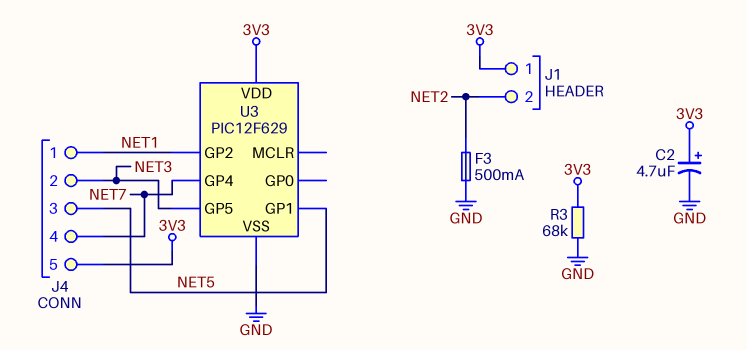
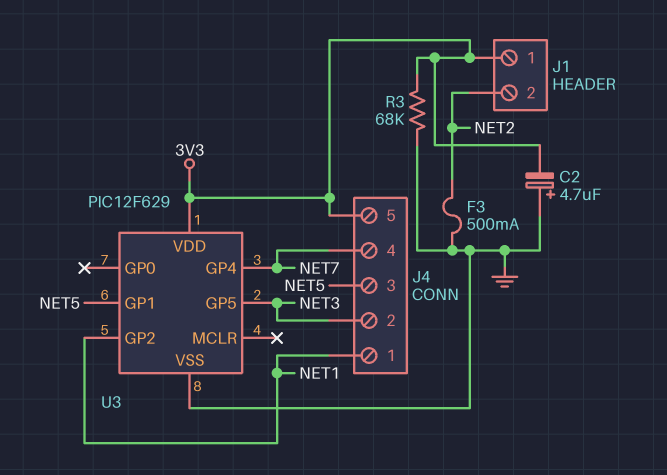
C2: 4.7uF (plus 3V3, minus GND) -> 4.7uF (plus GND, minus 3V3)

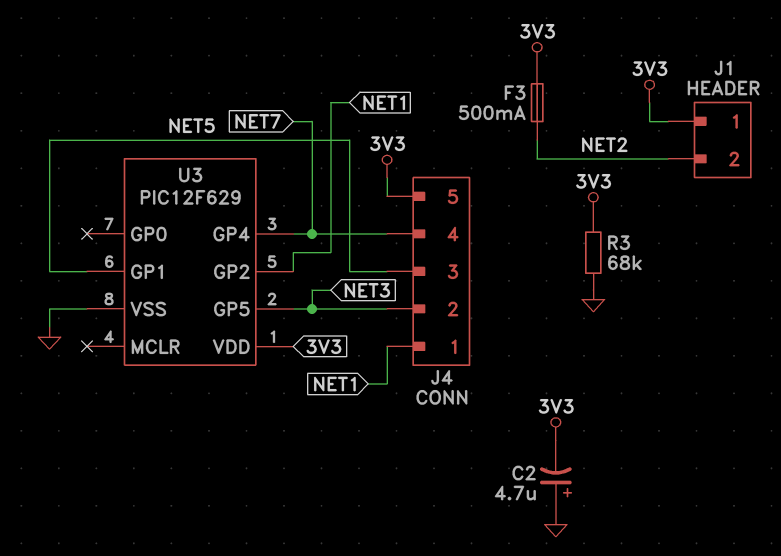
F3: 500mA (GND, NET2) -> 500mA (3V3, NET2)

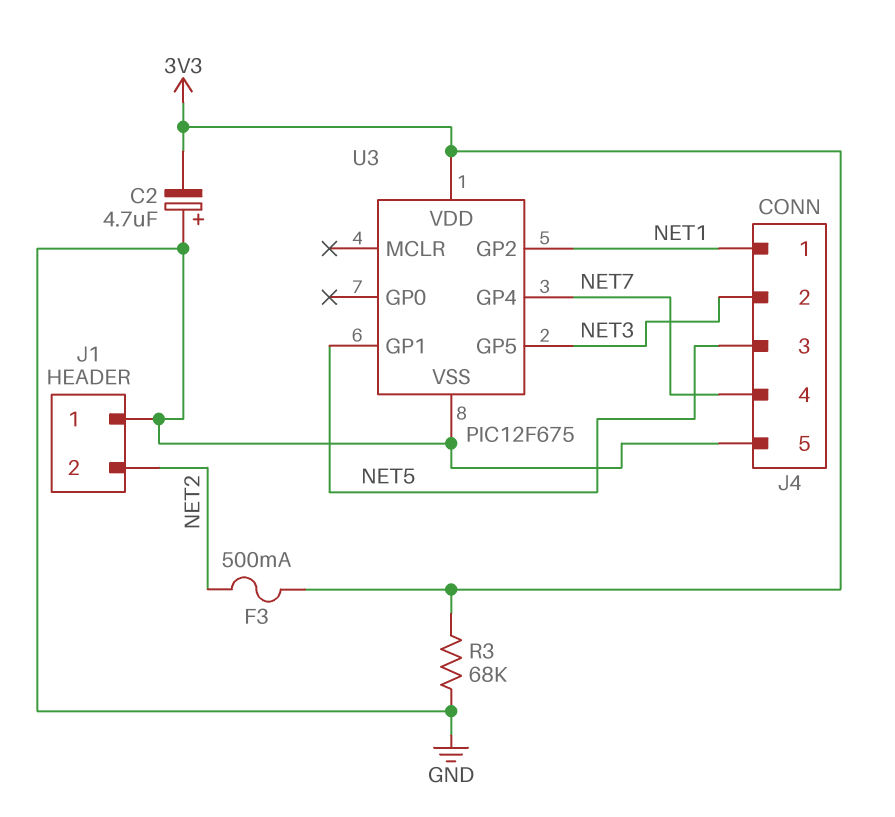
J1 pin 1: 3V3 -> GND
J4 pin 5: 3V3 -> GND
U3: PIC12F629 -> PIC12F675

